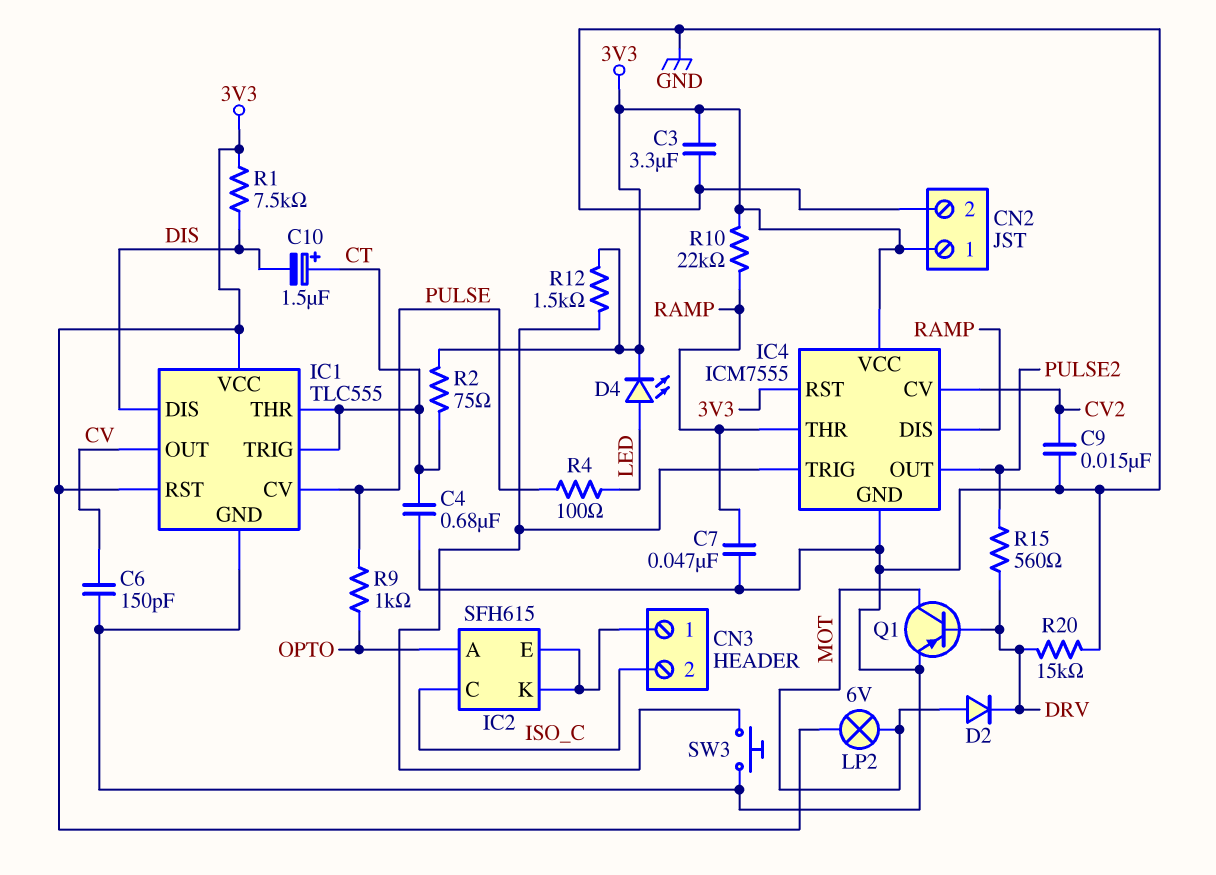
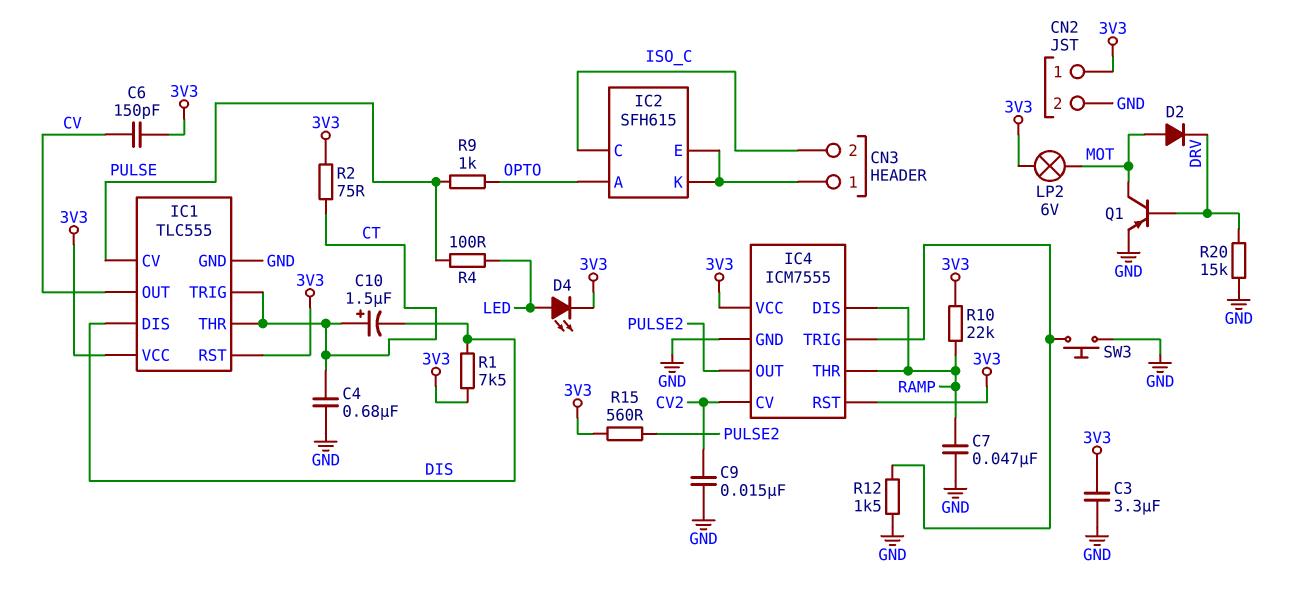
C6: 150pF (CV, GND) -> 150pF (3V3, CV)
R12: 1.5k (3V3, IC4/TRIG) -> 1.5k (GND, IC4/TRIG)
R15: 560 (DRV, PULSE2) -> 560 (3V3, PULSE2)

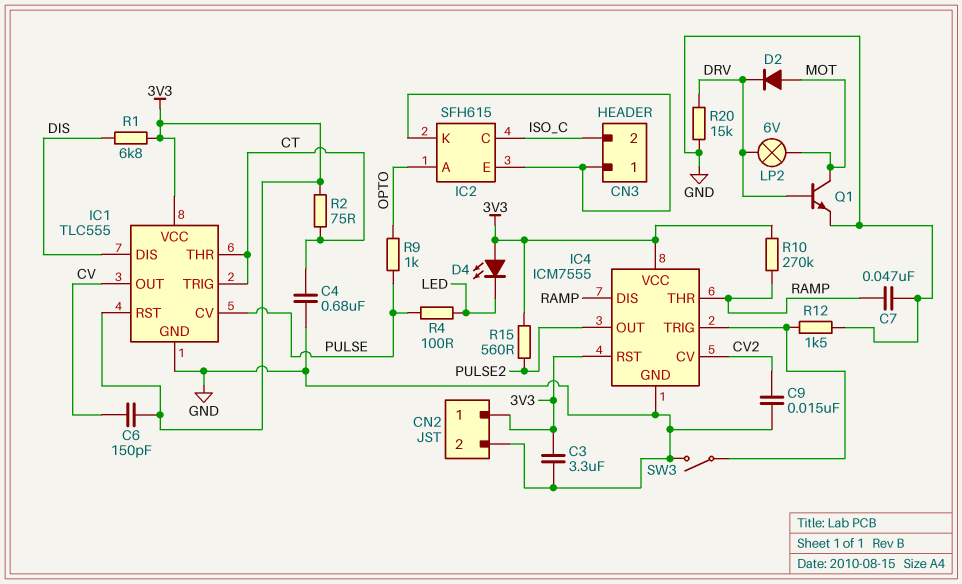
C10: 1.5uF (plus CT, minus DIS) -> none
D4: LED (A LED, K 3V3) -> LED (A 3V3, K LED)
LP2: lamp 6V (3V3, MOT) -> lamp 6V (DRV, MOT)
Q1: PNP (B DRV, C MOT, E GND) -> NPN (B DRV, C MOT, E GND)
R1: 7.5k (3V3, DIS) -> 6.8k (3V3, DIS)
R10: 22k (3V3, RAMP) -> 270k (3V3, RAMP)
SW3: button (GND, IC4/TRIG) -> switch (GND, IC4/TRIG)

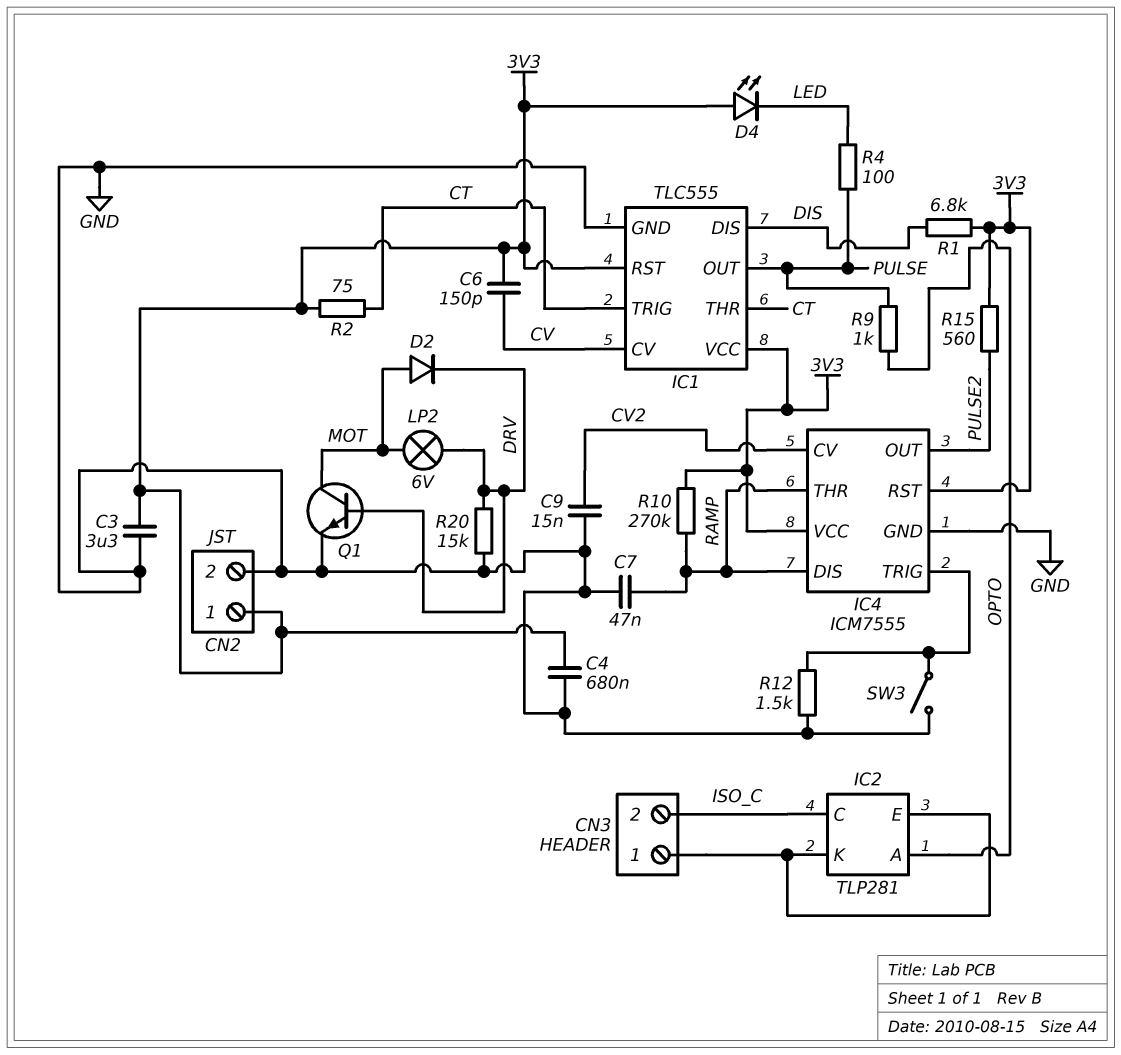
C4: 680nF (CT, GND) -> 680nF (3V3, GND)
IC1 pin CV: PULSE -> CV
IC1 pin OUT: CV -> PULSE
IC2: SFH615 -> TLP281

